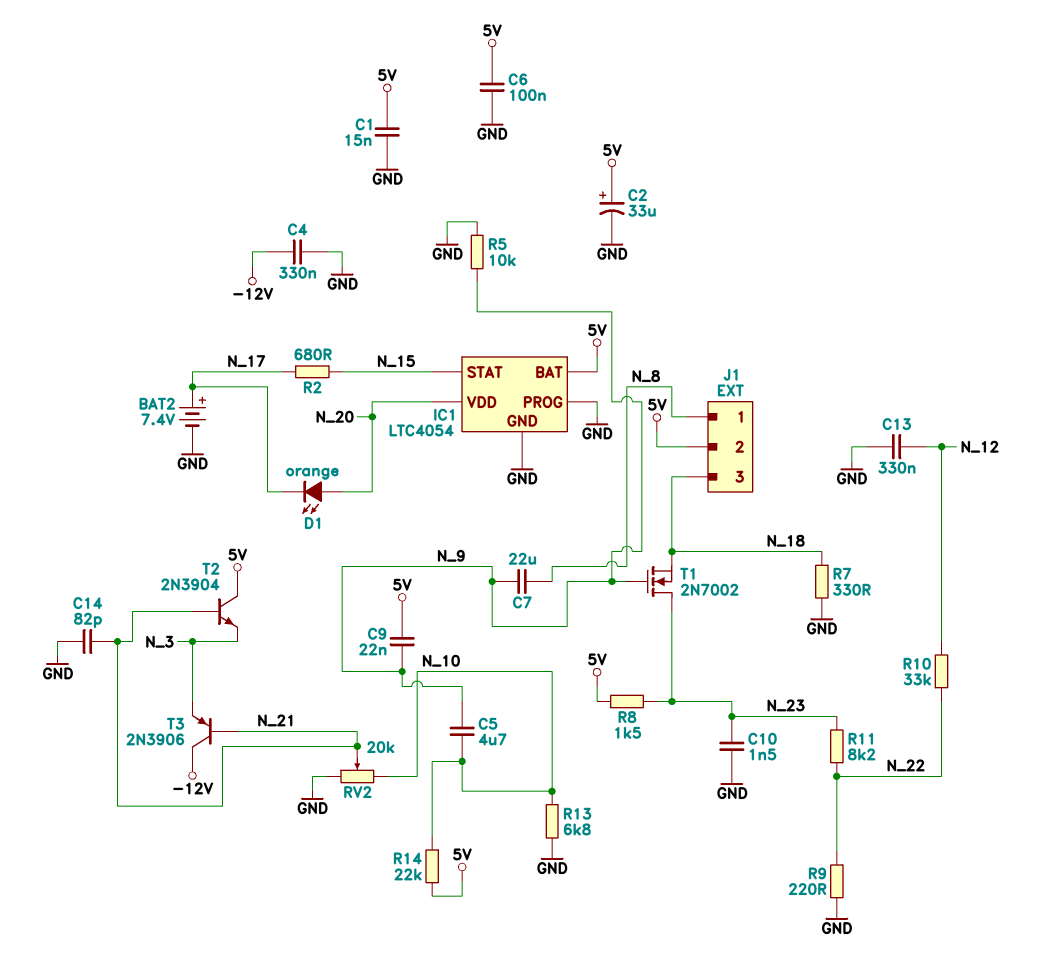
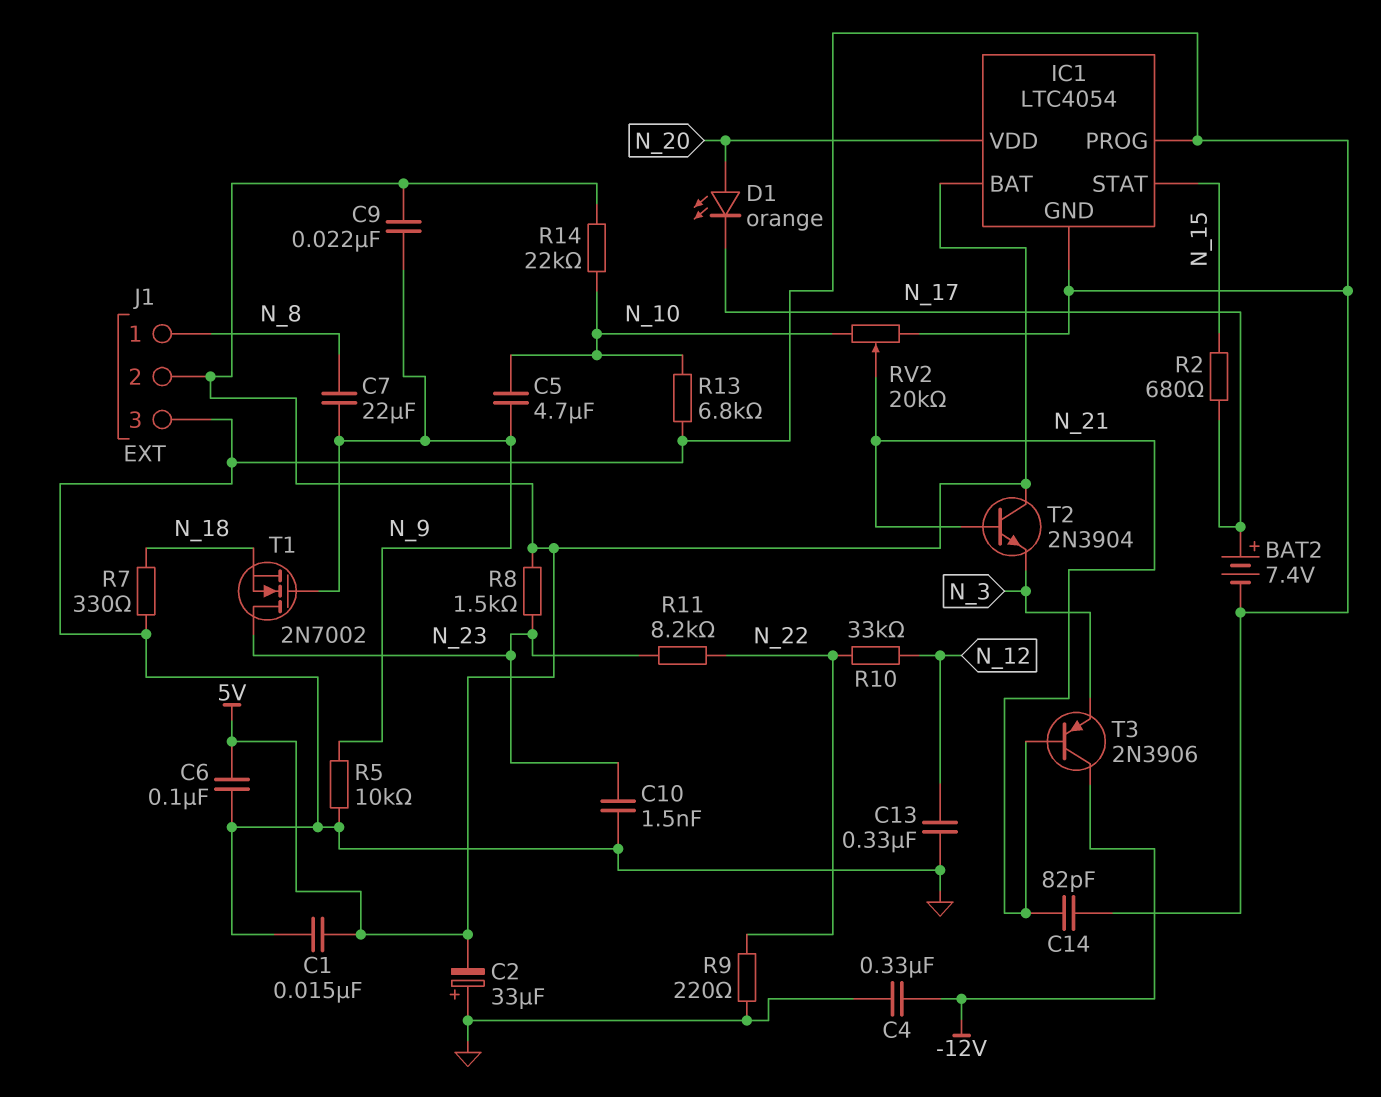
C2: 33uF (plus 5V, minus GND) -> 33uF (plus GND, minus 5V)
J1 pin 3: N_18 -> GND

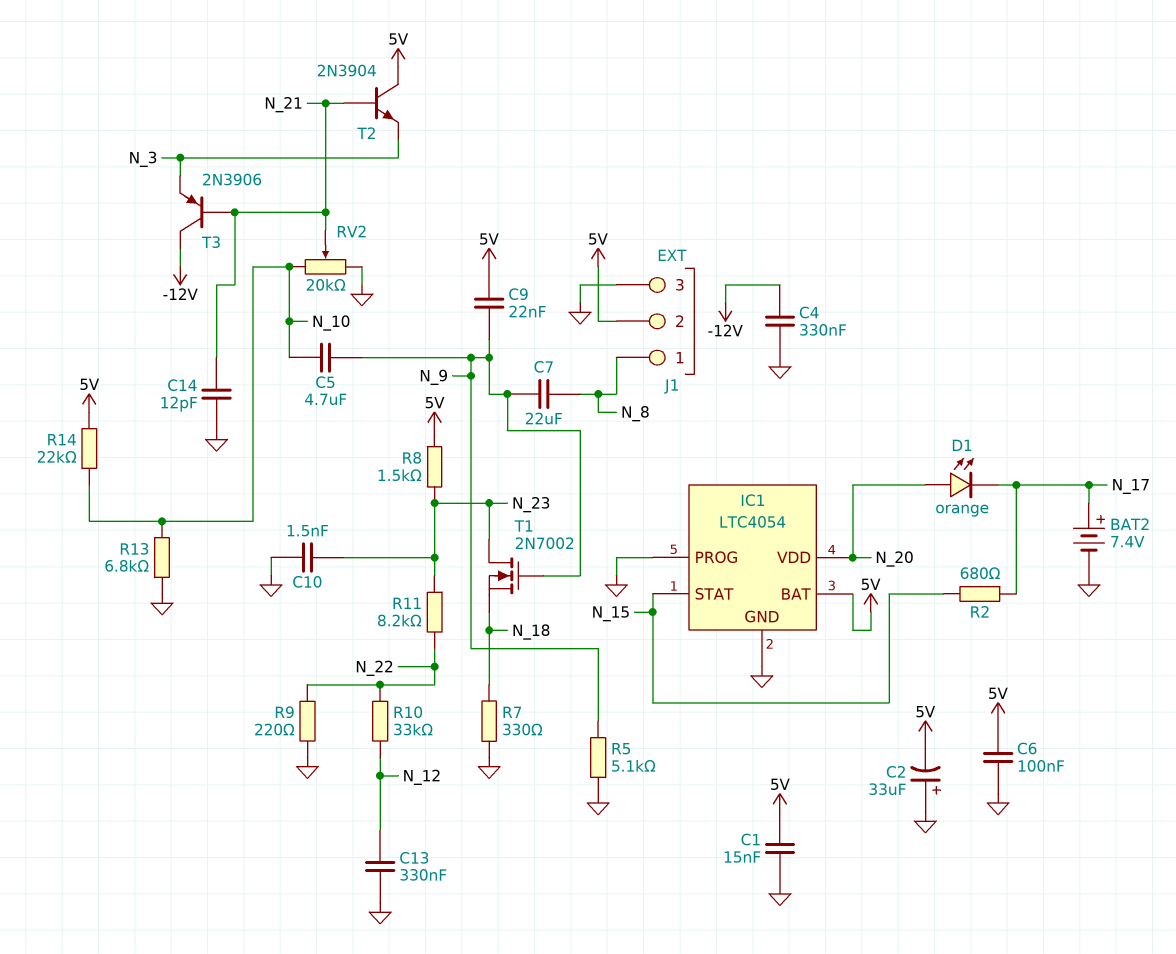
C14: 82pF (GND, N_21) -> 12pF (GND, N_21)
R5: 10k (GND, N_9) -> 5.1k (GND, N_9)

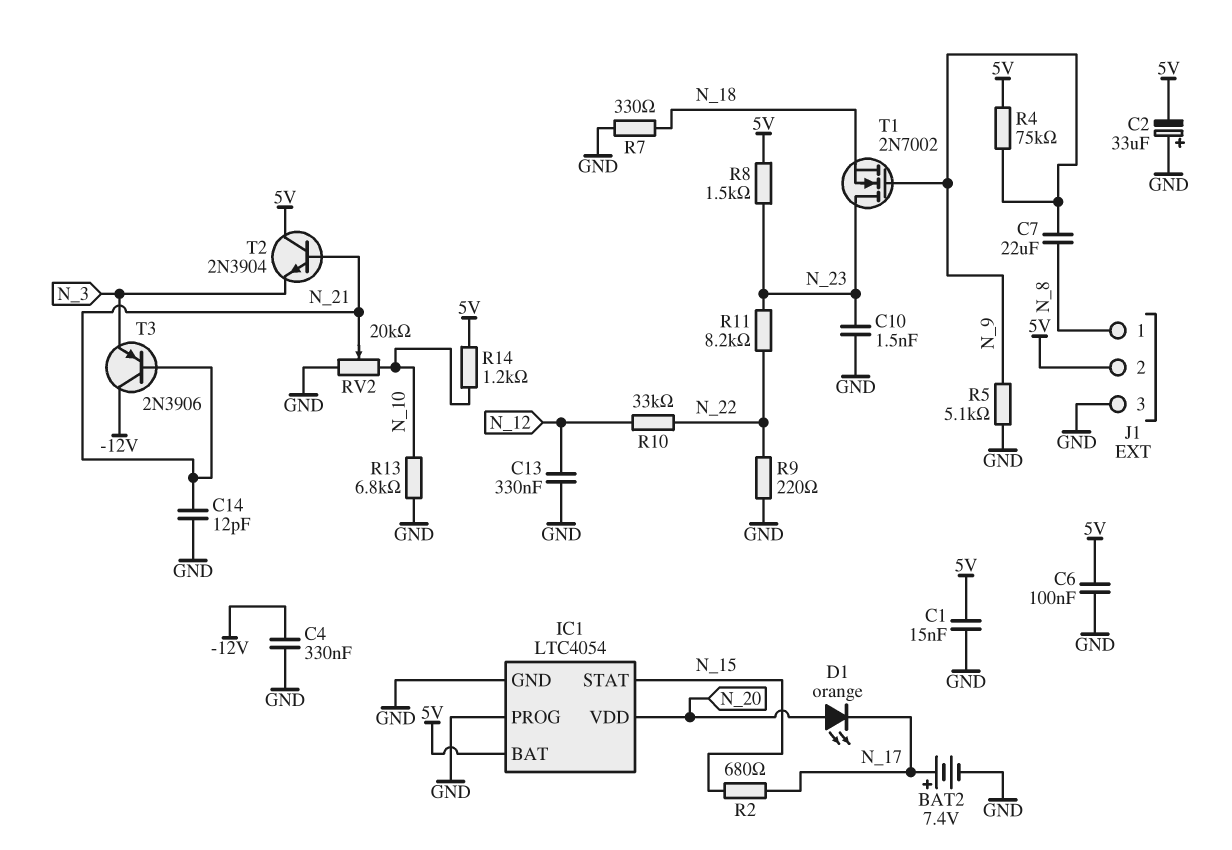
C5: 4.7uF (N_9, N_10) -> none
C9: 22nF (5V, N_9) -> none
R4: none -> 75k (5V, N_9)
R14: 22k (5V, N_10) -> 1.2k (5V, N_10)

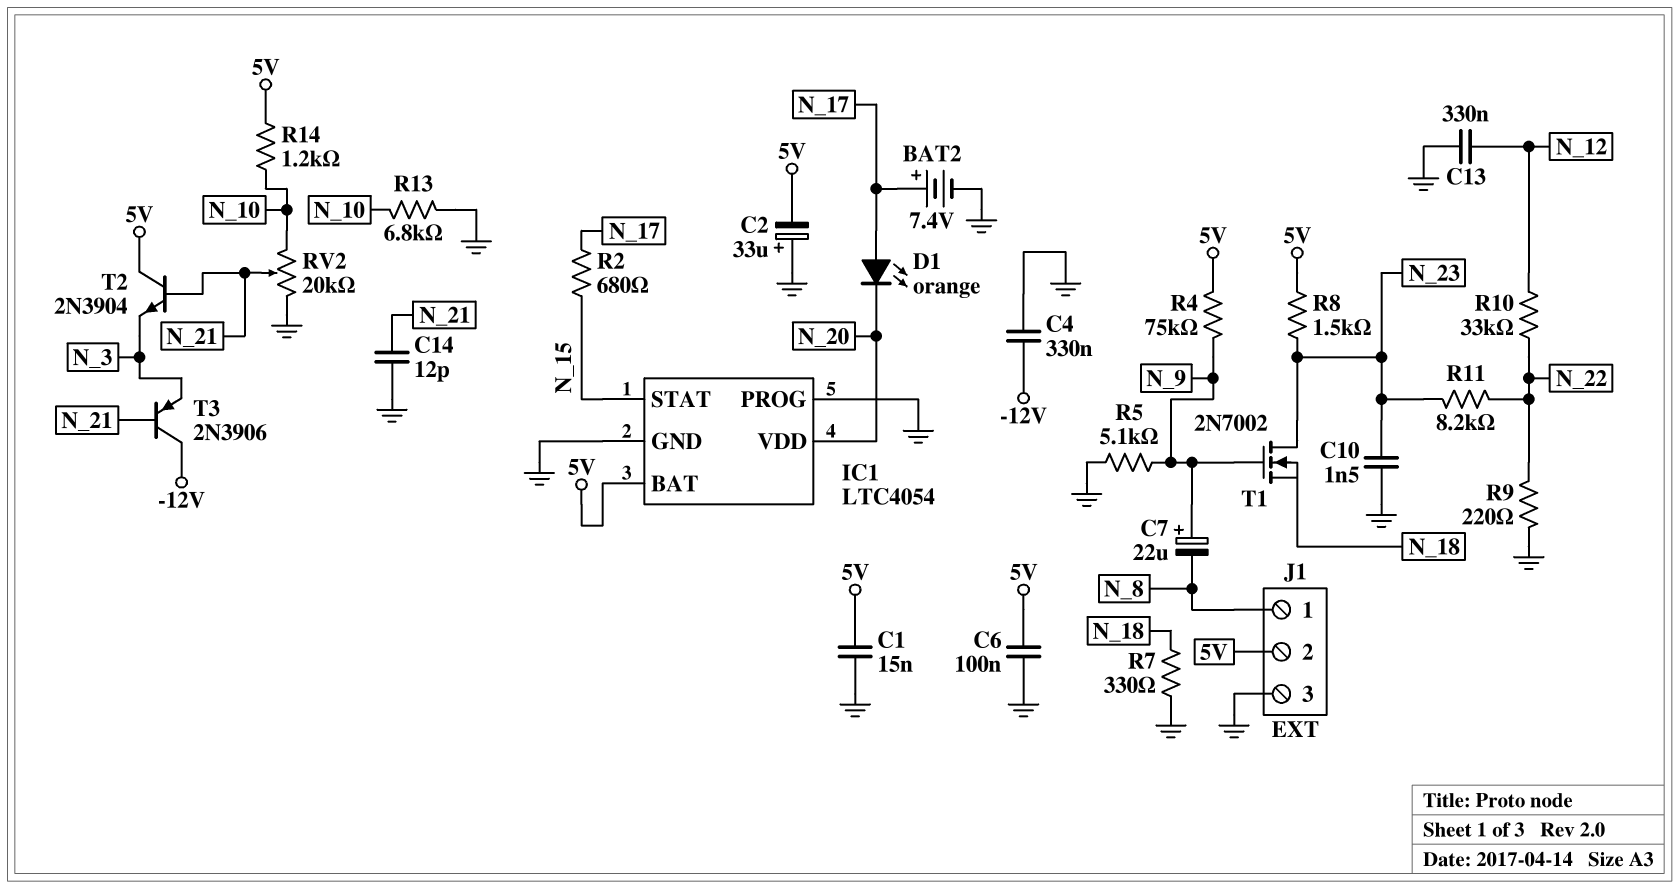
C7: 22uF (N_8, N_9) -> 22uF (plus N_9, minus N_8)
D1: LED orange (A N_20, K N_17) -> LED orange (A N_17, K N_20)

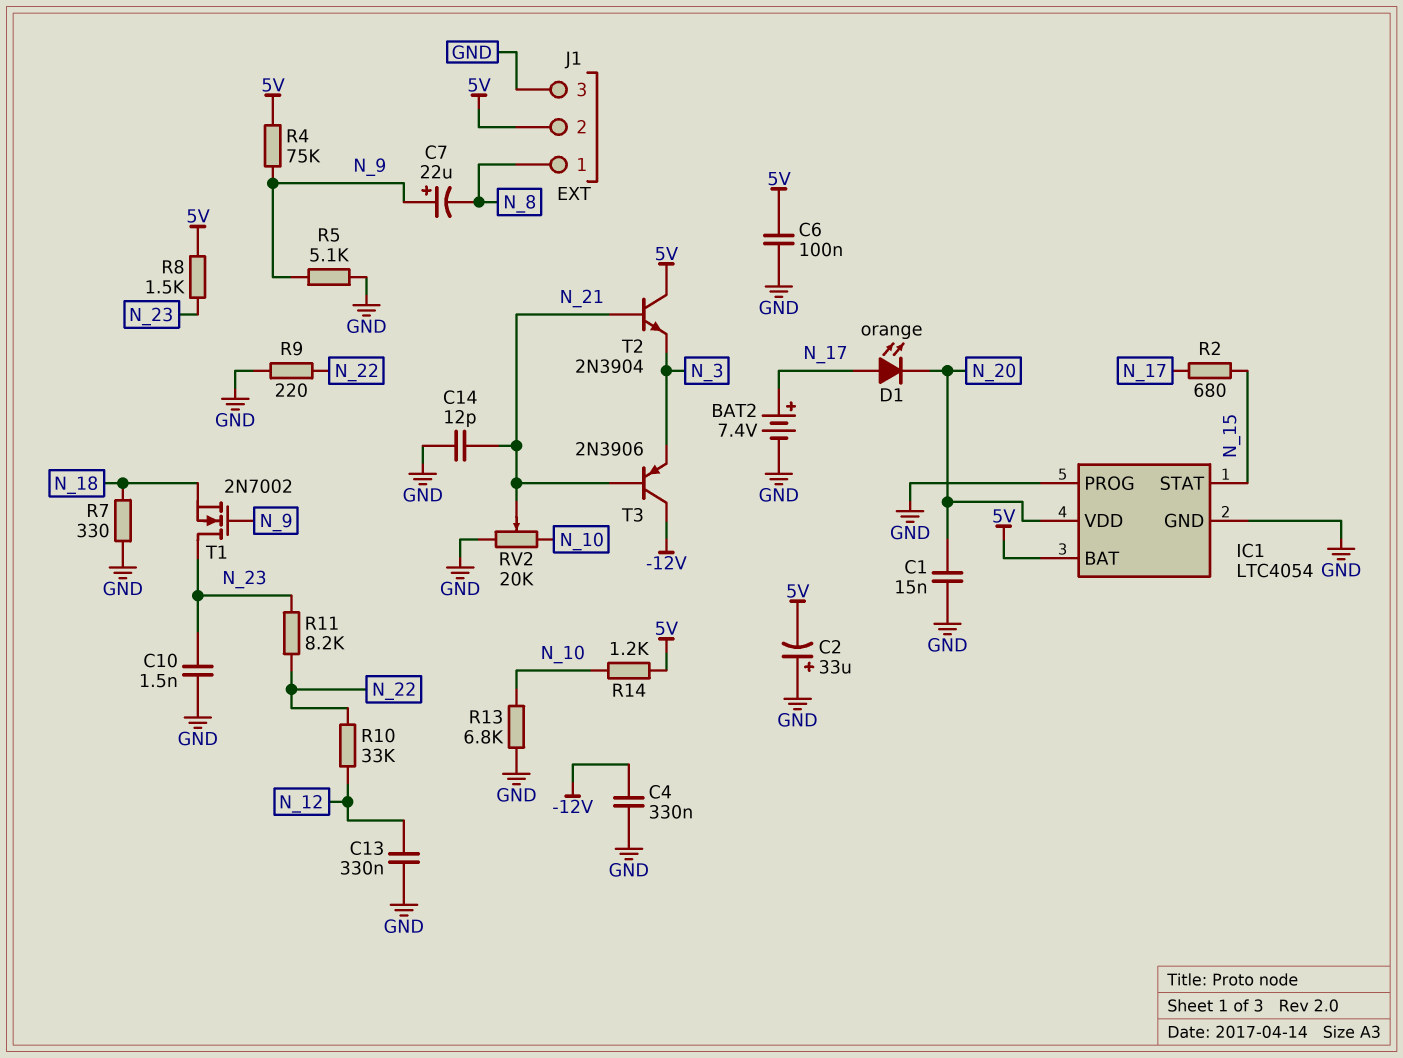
C1: 15nF (5V, GND) -> 15nF (GND, N_20)

